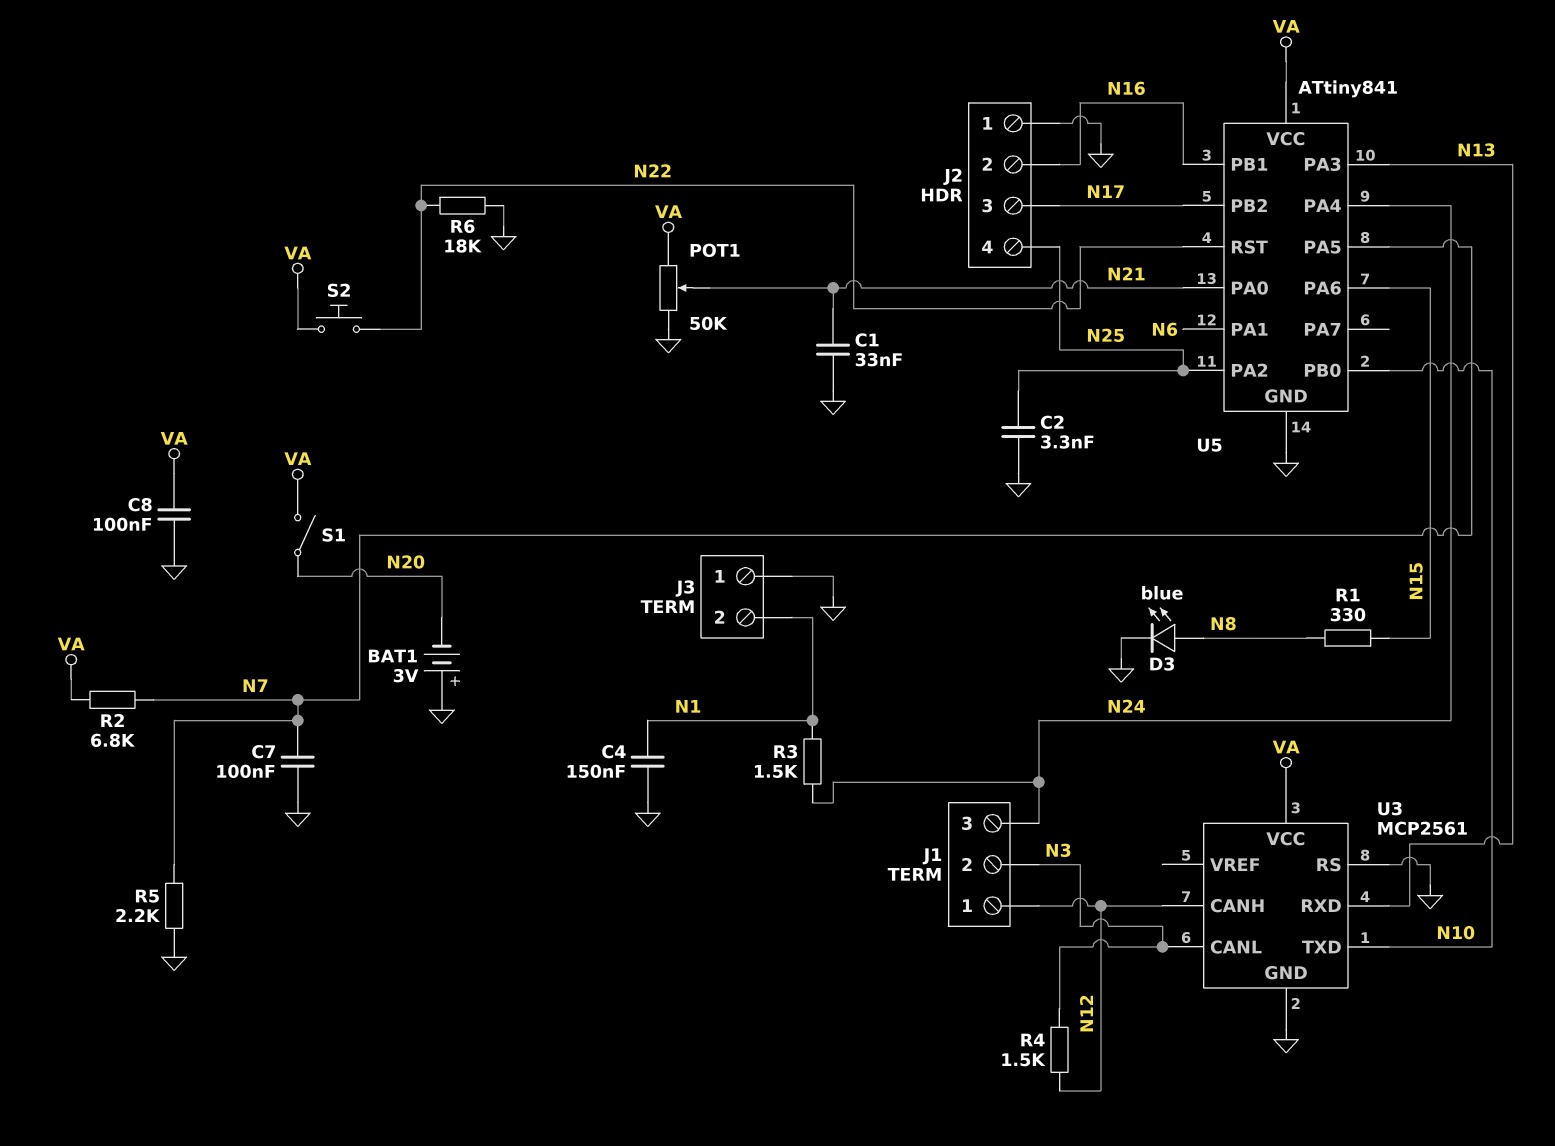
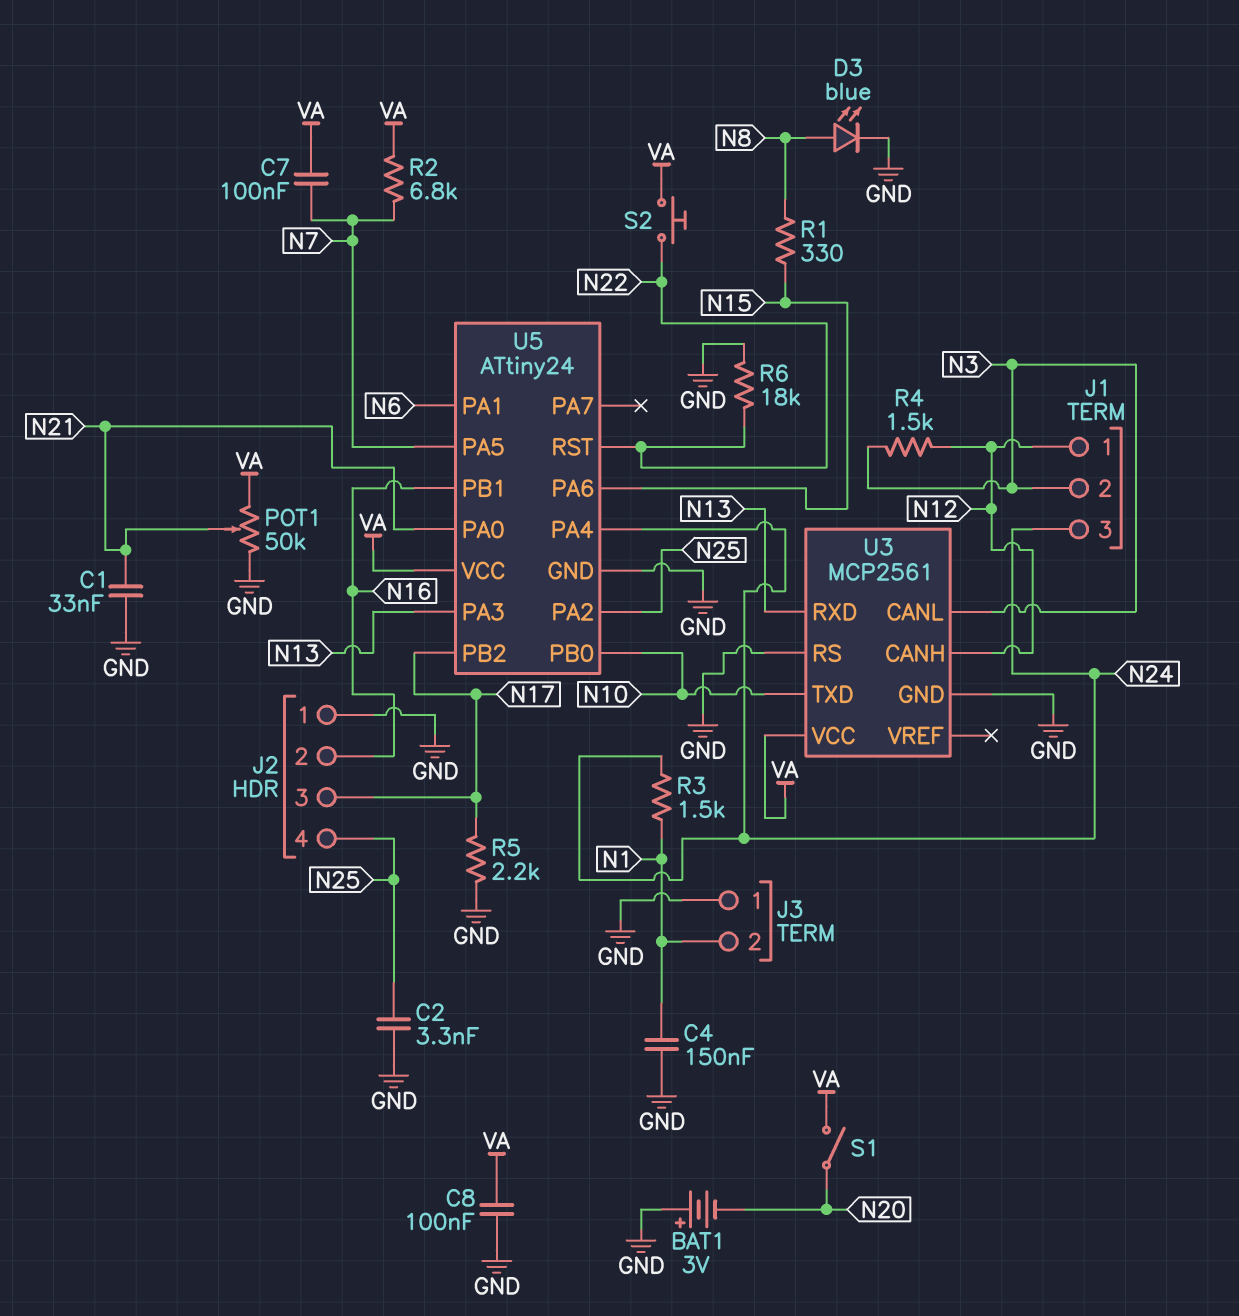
C7: 100nF (GND, N7) -> 100nF (N7, VA)
R5: 2.2k (GND, N7) -> 2.2k (GND, N17)
U5: ATtiny841 -> ATtiny24

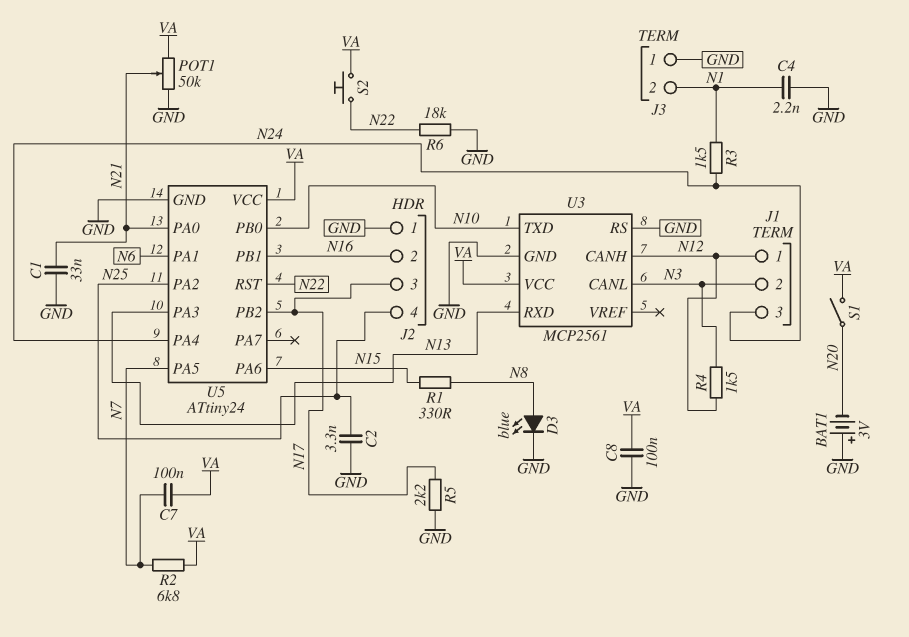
C4: 150nF (GND, N1) -> 2.2nF (GND, N1)

